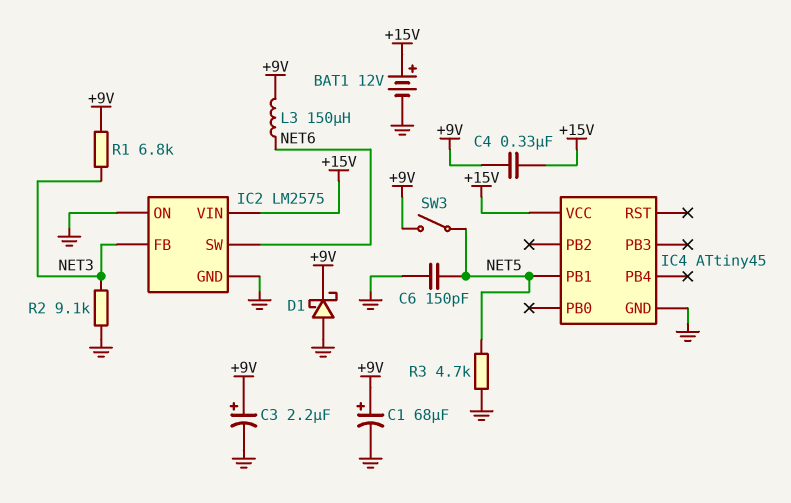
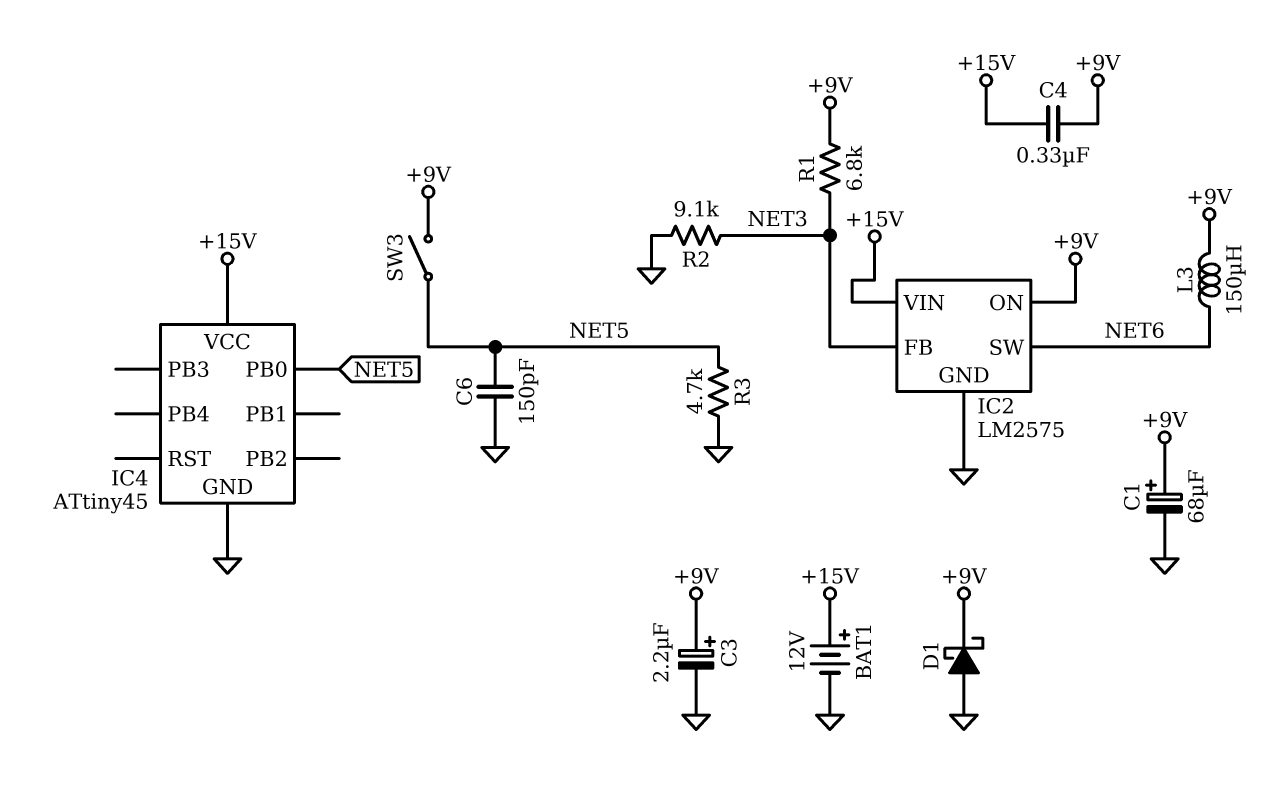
IC2 pin ON: GND -> +9V
IC4 pin PB0: none -> NET5
IC4 pin PB1: NET5 -> none

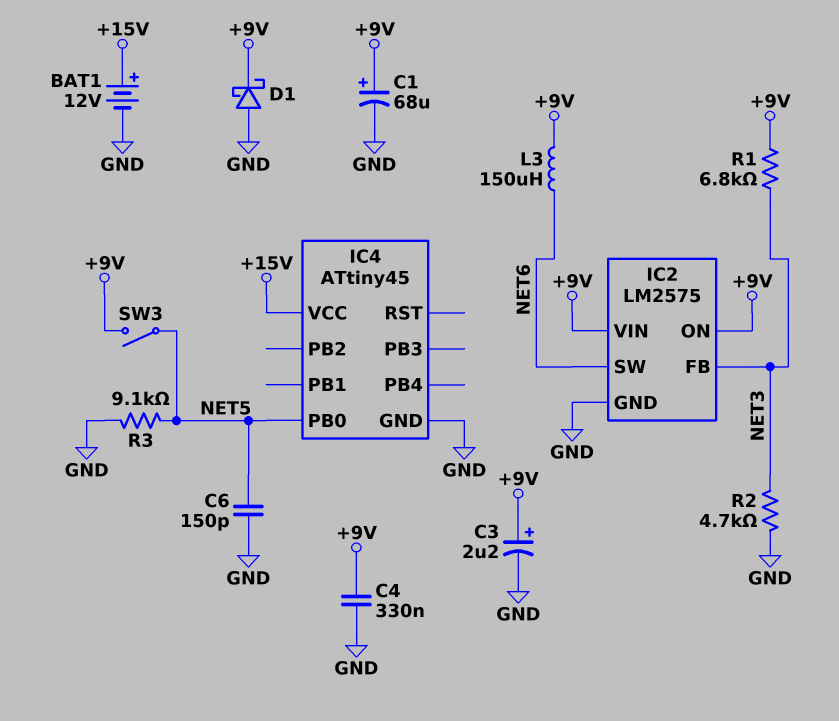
C4: 330nF (+9V, +15V) -> 330nF (+9V, GND)
IC2 pin VIN: +15V -> +9V
R2: 9.1k (GND, NET3) -> 4.7k (GND, NET3)
R3: 4.7k (GND, NET5) -> 9.1k (GND, NET5)

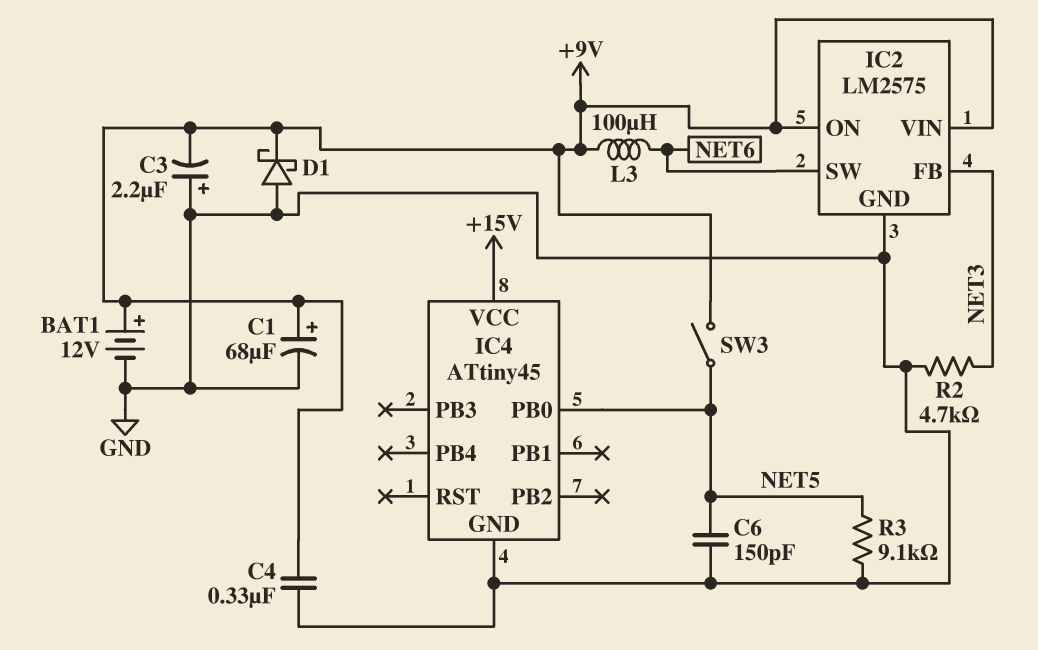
BAT1: 12V (plus +15V, minus GND) -> 12V (plus +9V, minus GND)
C3: 2.2uF (plus +9V, minus GND) -> 2.2uF (plus GND, minus +9V)
L3: 150uH (+9V, NET6) -> 100uH (+9V, NET6)
R1: 6.8k (+9V, NET3) -> none

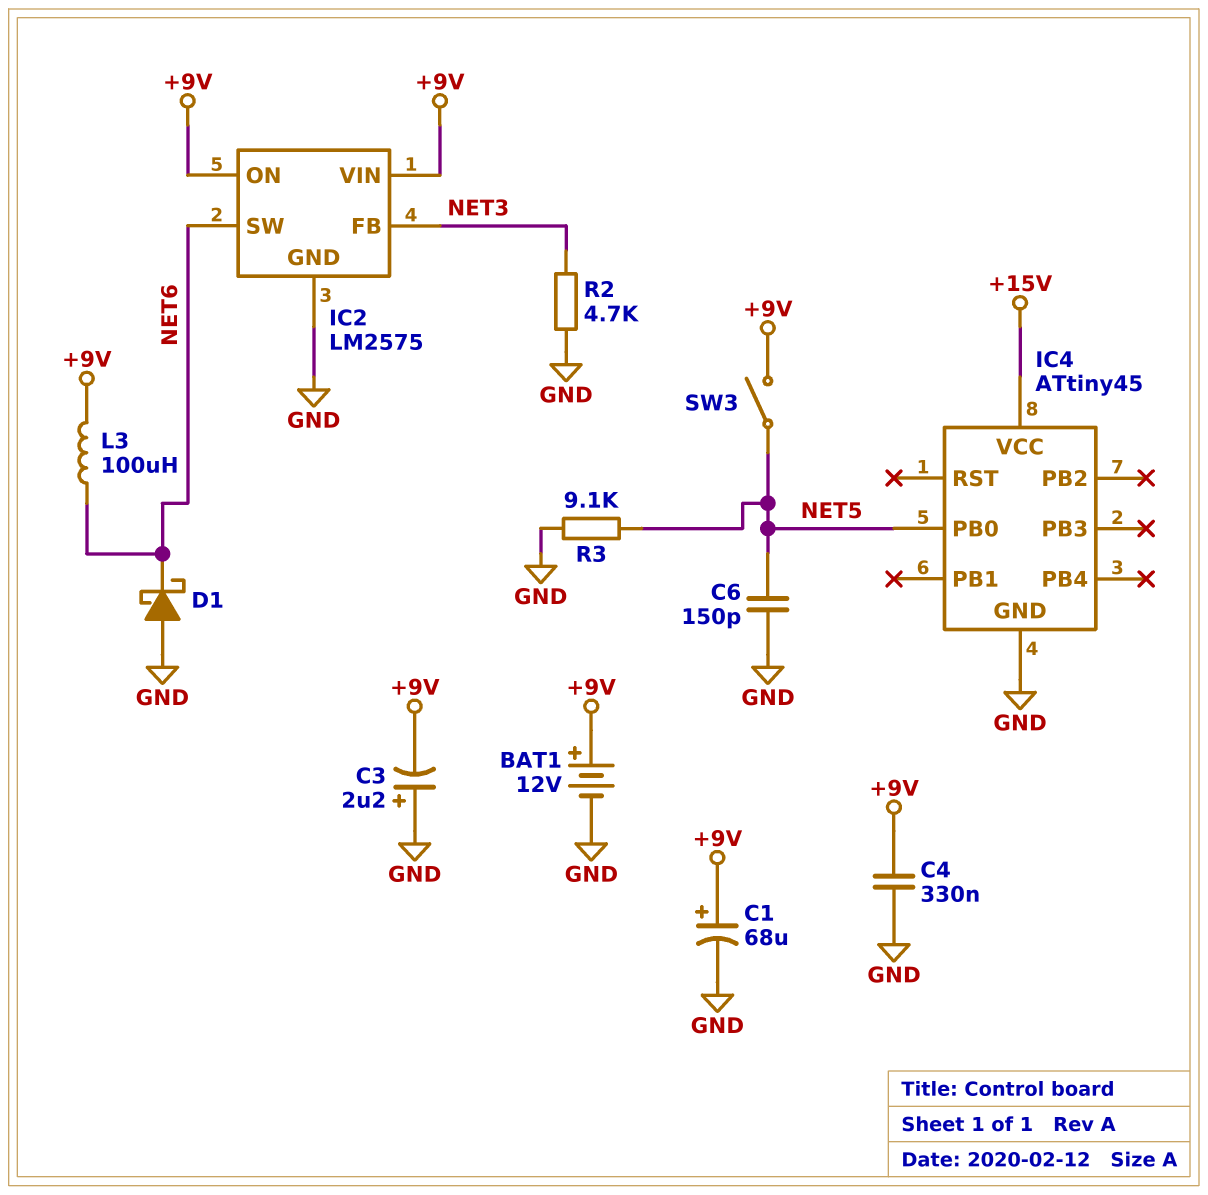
D1: schottky (A GND, K +9V) -> schottky (A GND, K NET6)

